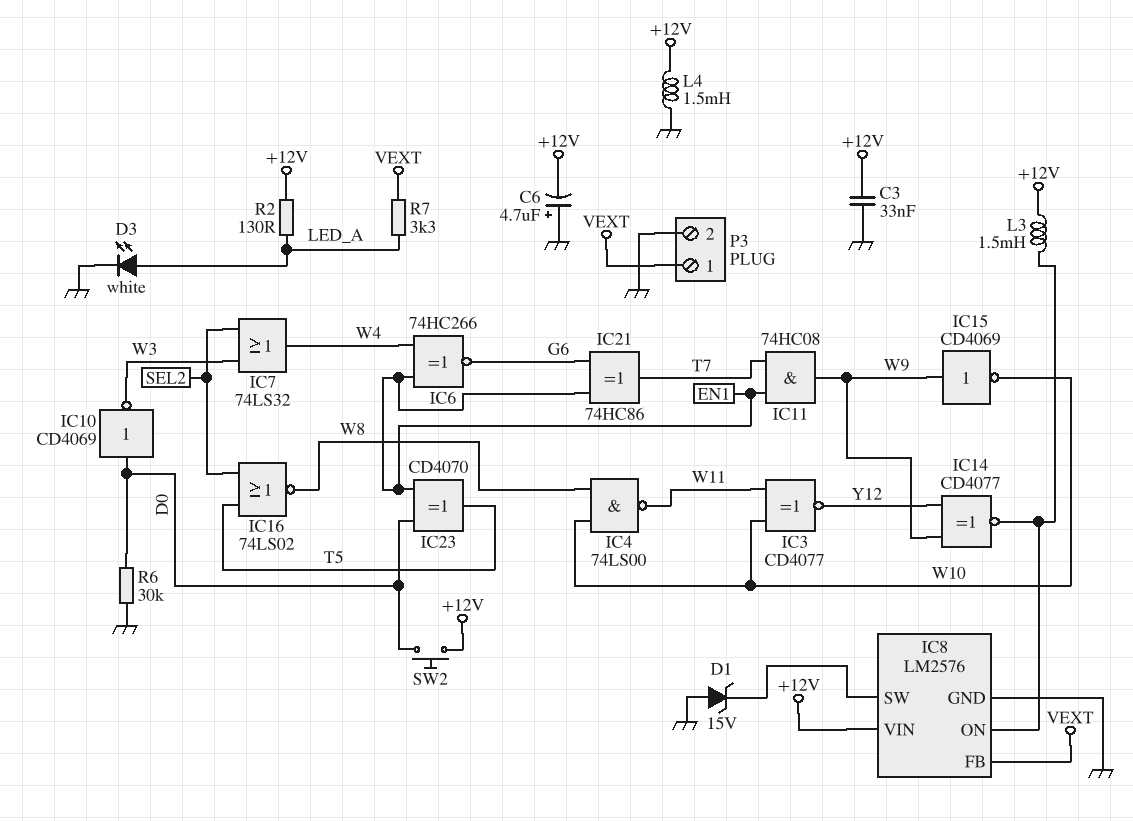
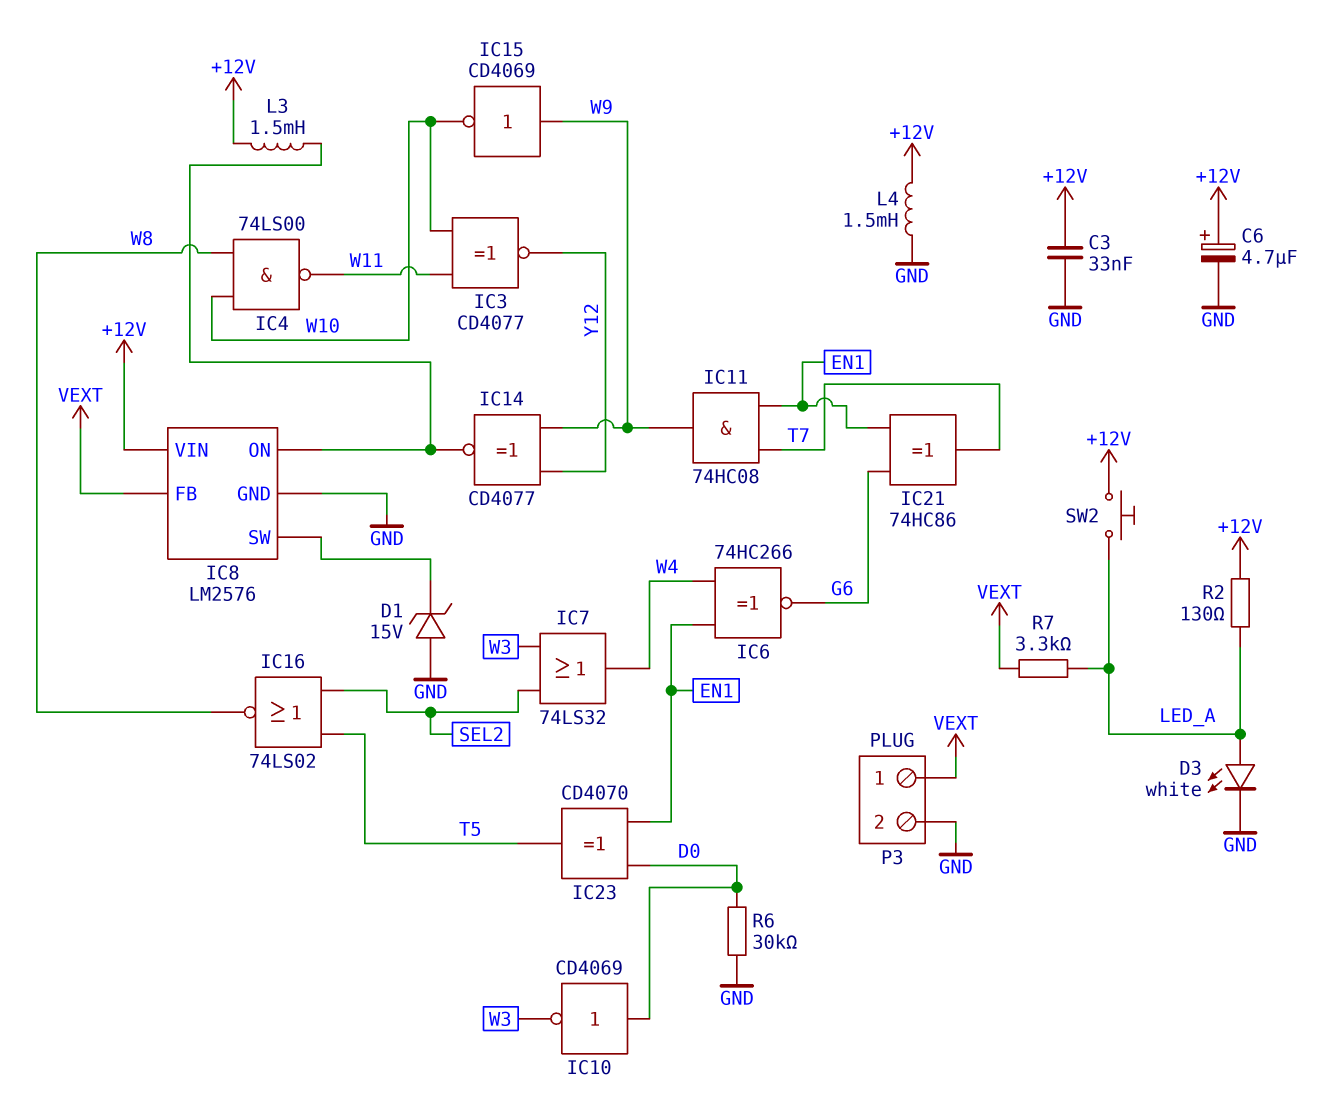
C6: 4.7uF (plus GND, minus +12V) -> 4.7uF (plus +12V, minus GND)
SW2: button (+12V, D0) -> button (+12V, LED_A)

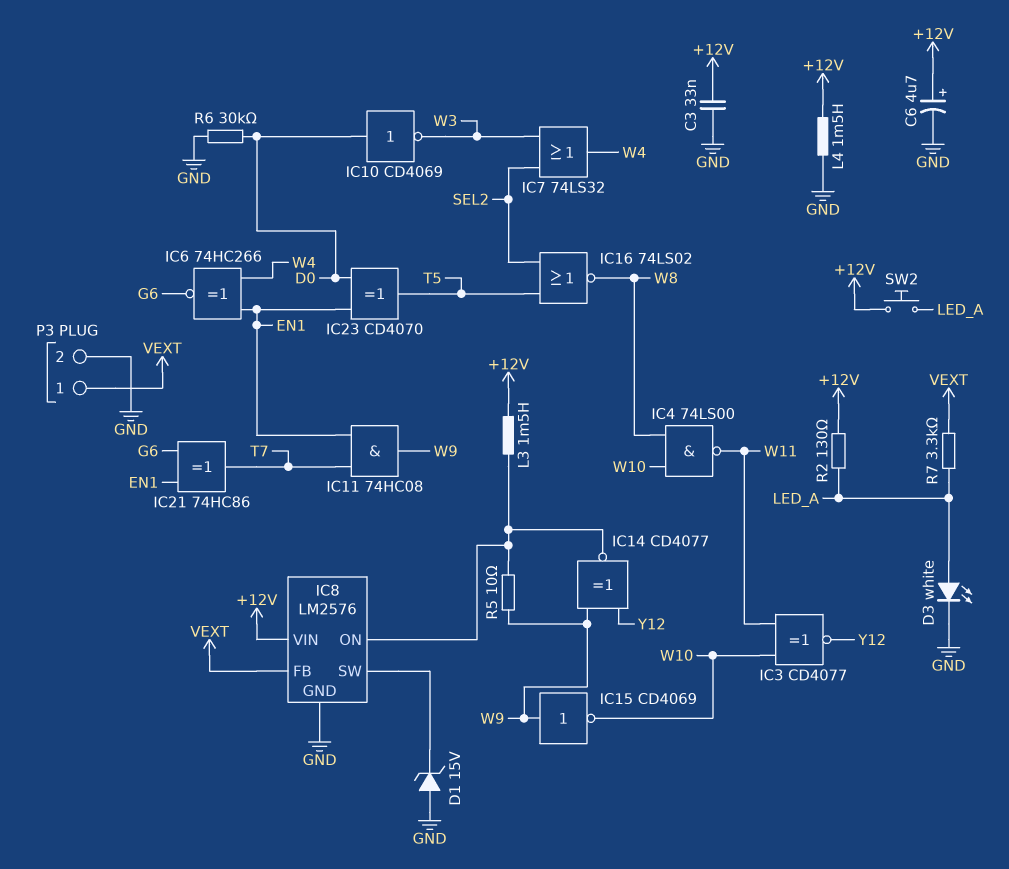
R5: none -> 10 (IC8/ON, W9)

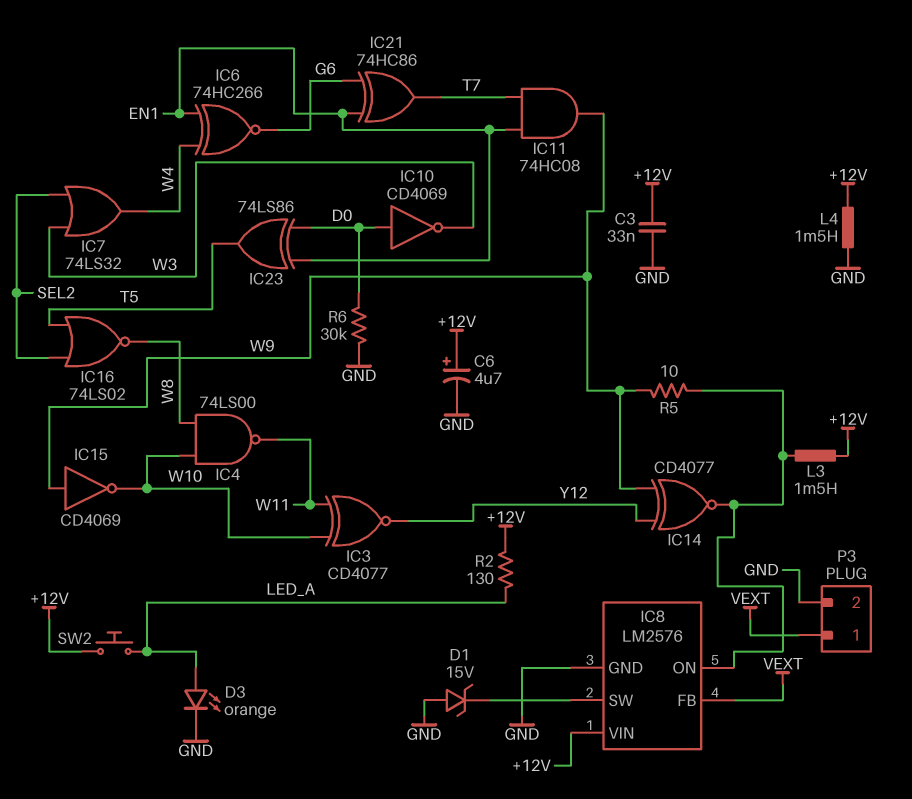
D3: LED white (A LED_A, K GND) -> LED orange (A LED_A, K GND)
IC23: XOR CD4070 (in D0, in EN1, out T5) -> XOR 74LS86 (in D0, in EN1, out T5)
R7: 3.3k (LED_A, VEXT) -> none

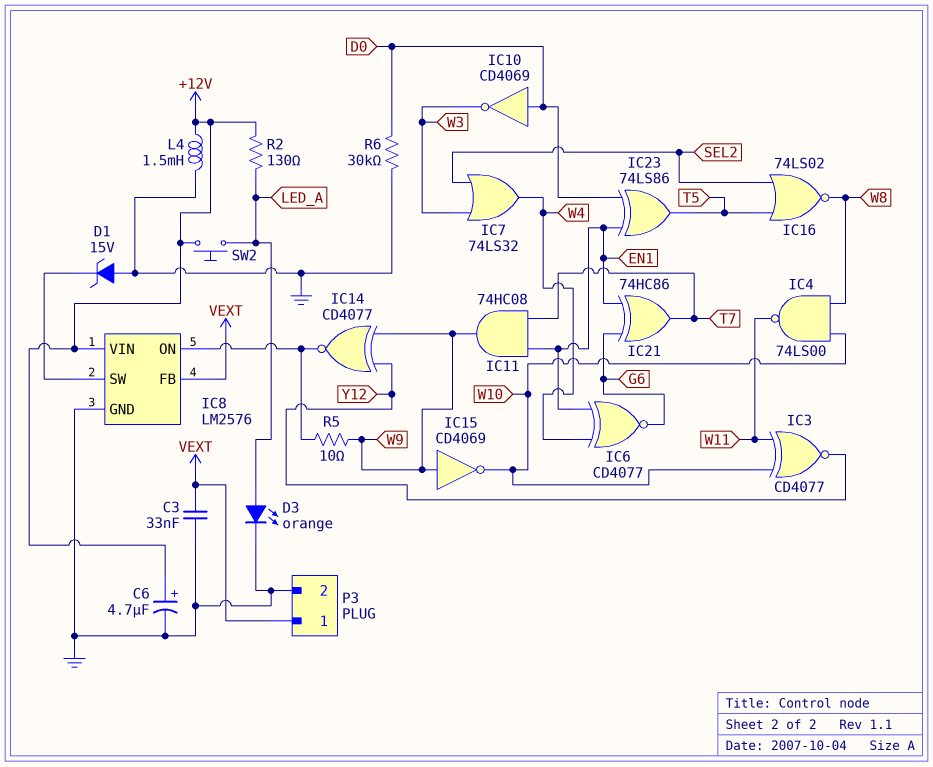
C3: 33nF (+12V, GND) -> 33nF (GND, VEXT)
IC6: XNOR 74HC266 (in EN1, in W4, out G6) -> XNOR CD4077 (in EN1, in W4, out G6)
L3: 1.5mH (+12V, IC8/ON) -> none

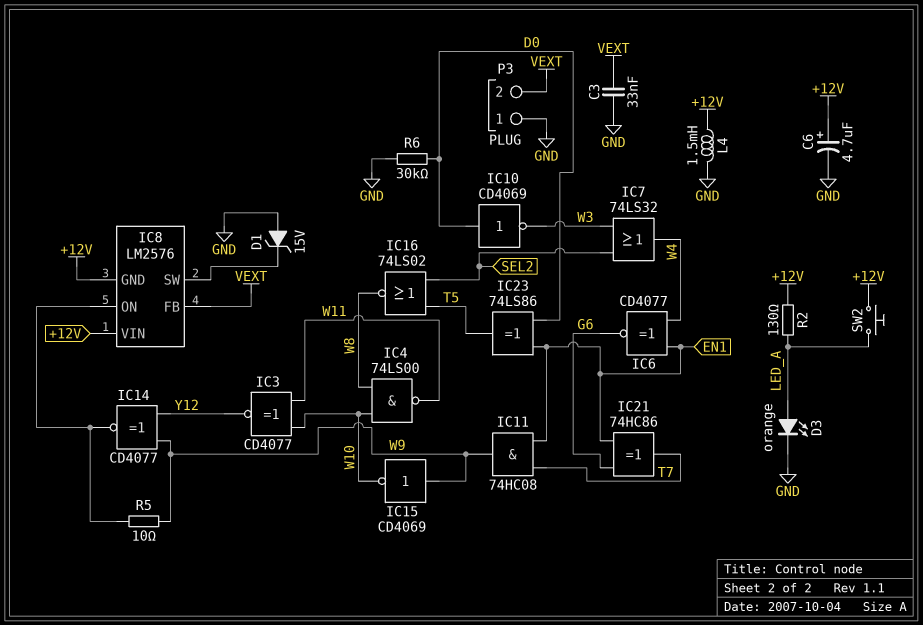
IC8 pin GND: GND -> +12V
P3 pin 1: VEXT -> GND
P3 pin 2: GND -> VEXT

